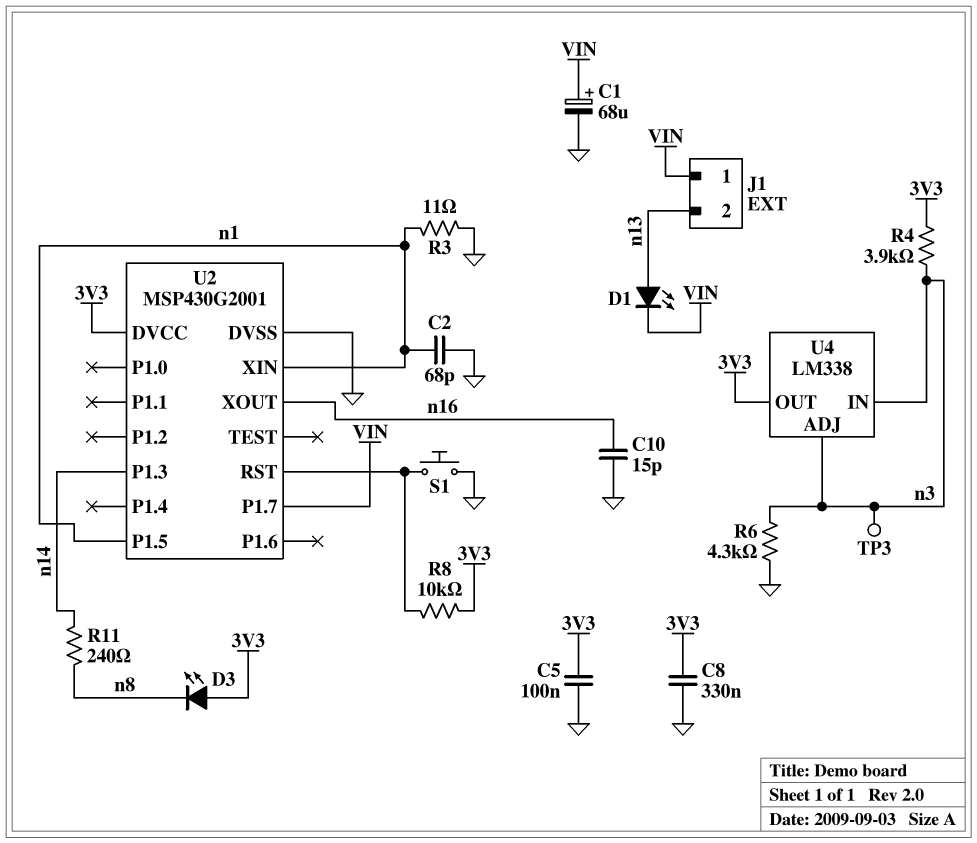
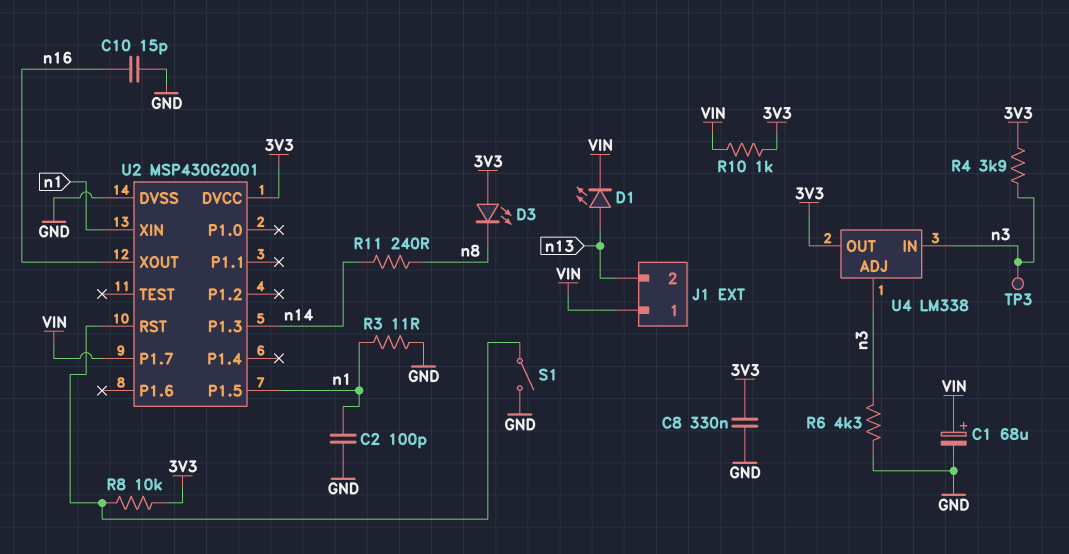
C2: 68pF (GND, n1) -> 100pF (GND, n1)
C5: 100nF (3V3, GND) -> none
R10: none -> 1k (3V3, VIN)
S1: button (GND, U2/RST) -> switch (GND, U2/RST)

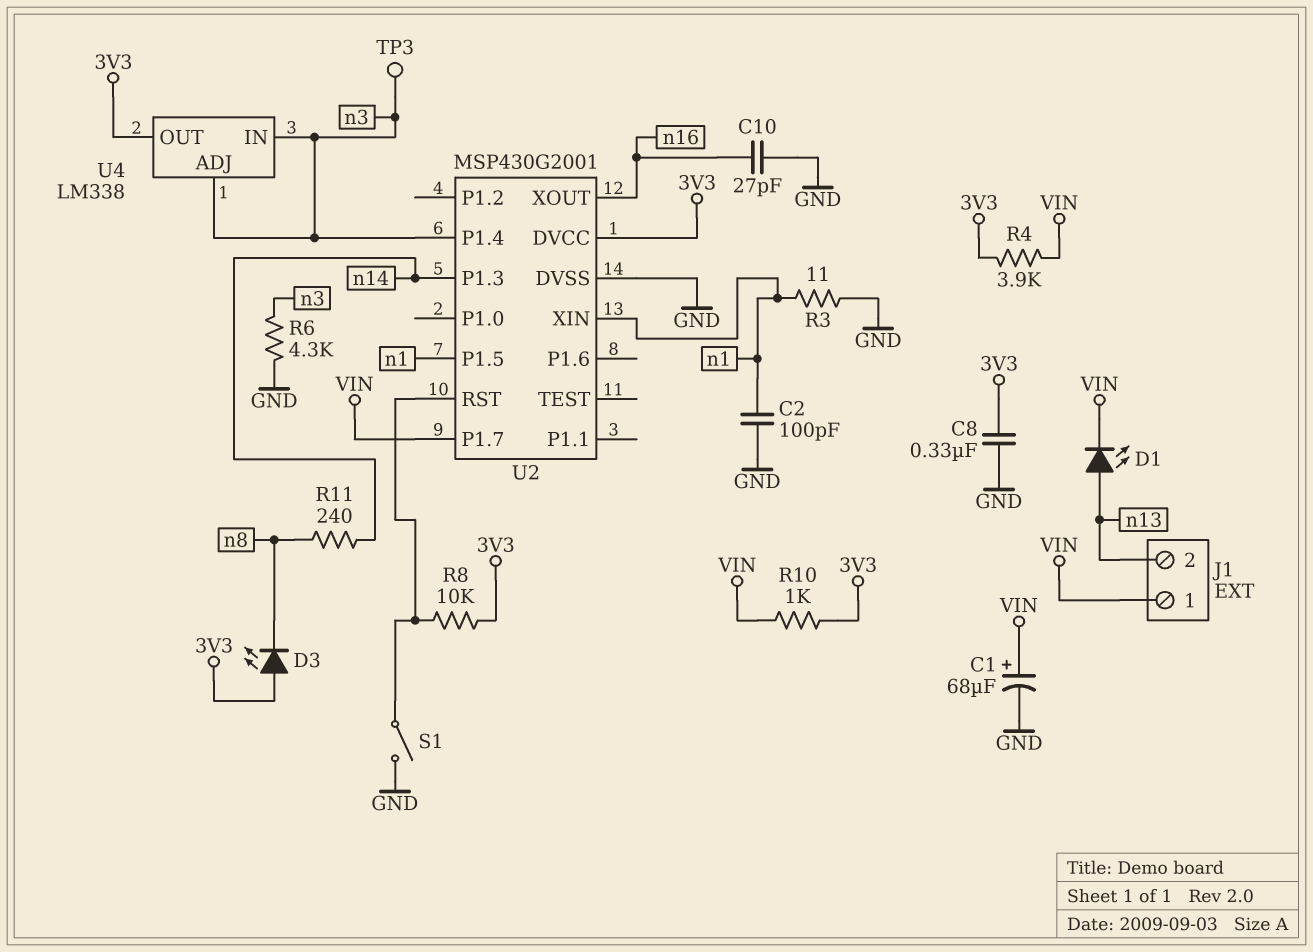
C10: 15pF (GND, n16) -> 27pF (GND, n16)
R4: 3.9k (3V3, n3) -> 3.9k (3V3, VIN)
U2 pin P1.4: none -> n3

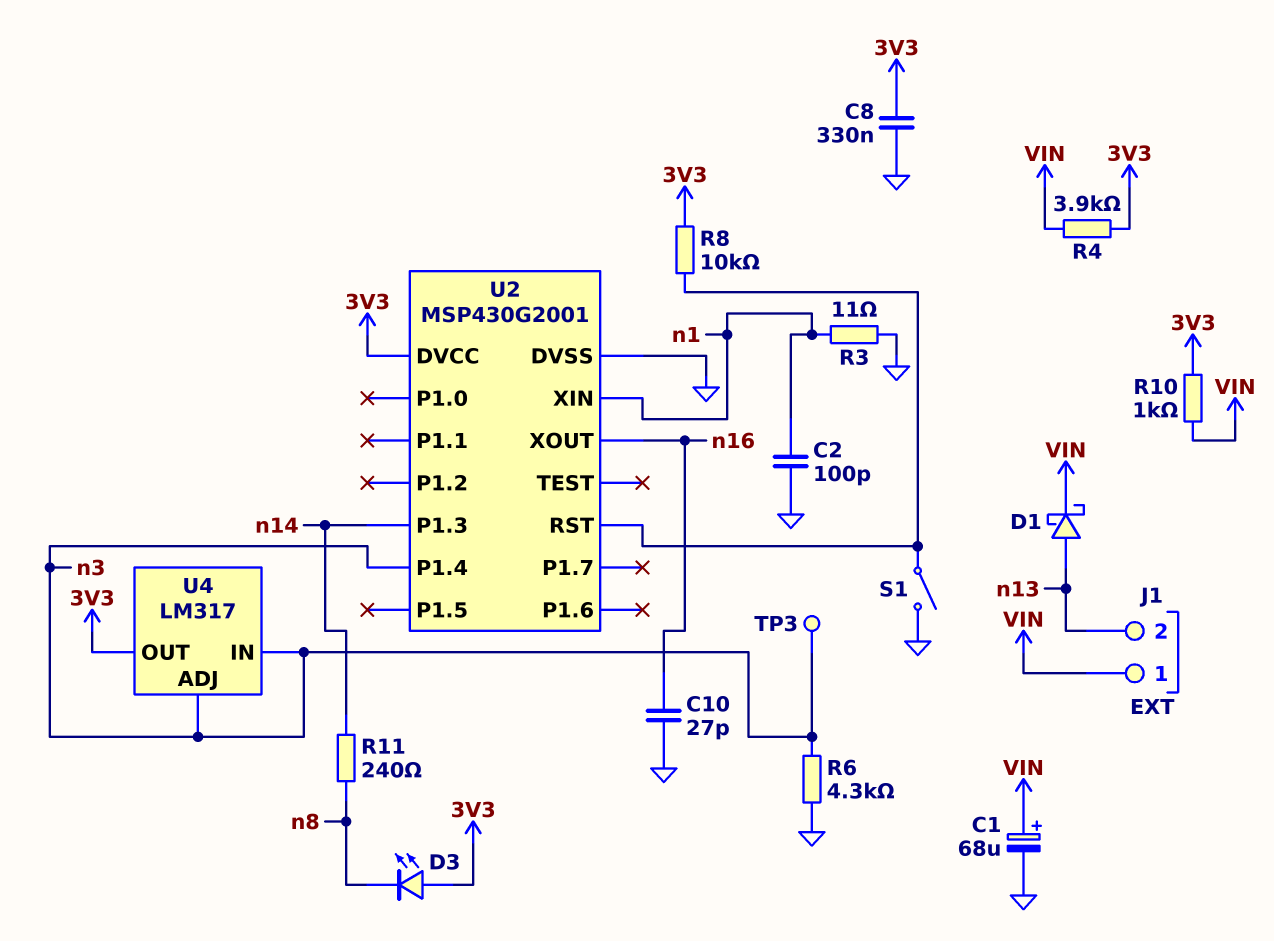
D1: LED (A n13, K VIN) -> schottky (A n13, K VIN)
U2 pin P1.5: n1 -> none
U2 pin P1.7: VIN -> none
U4: LM338 -> LM317

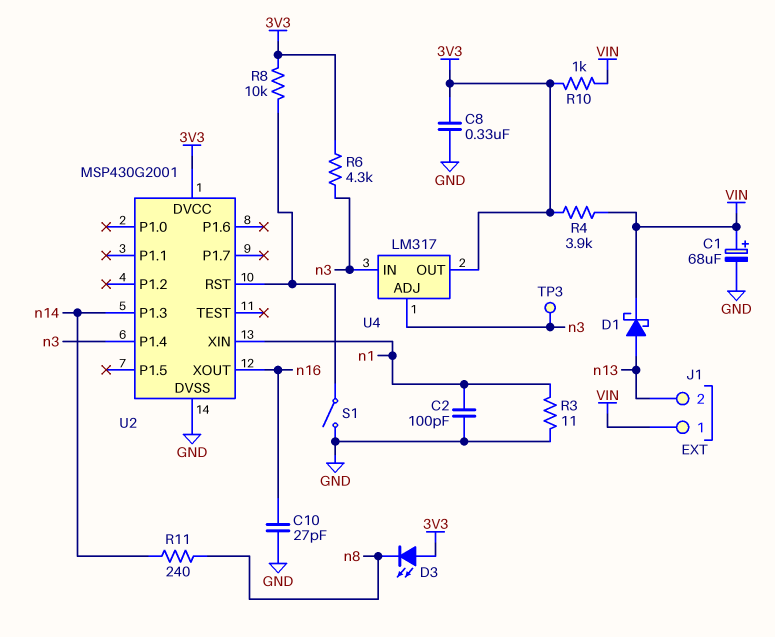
R6: 4.3k (GND, n3) -> 4.3k (3V3, n3)

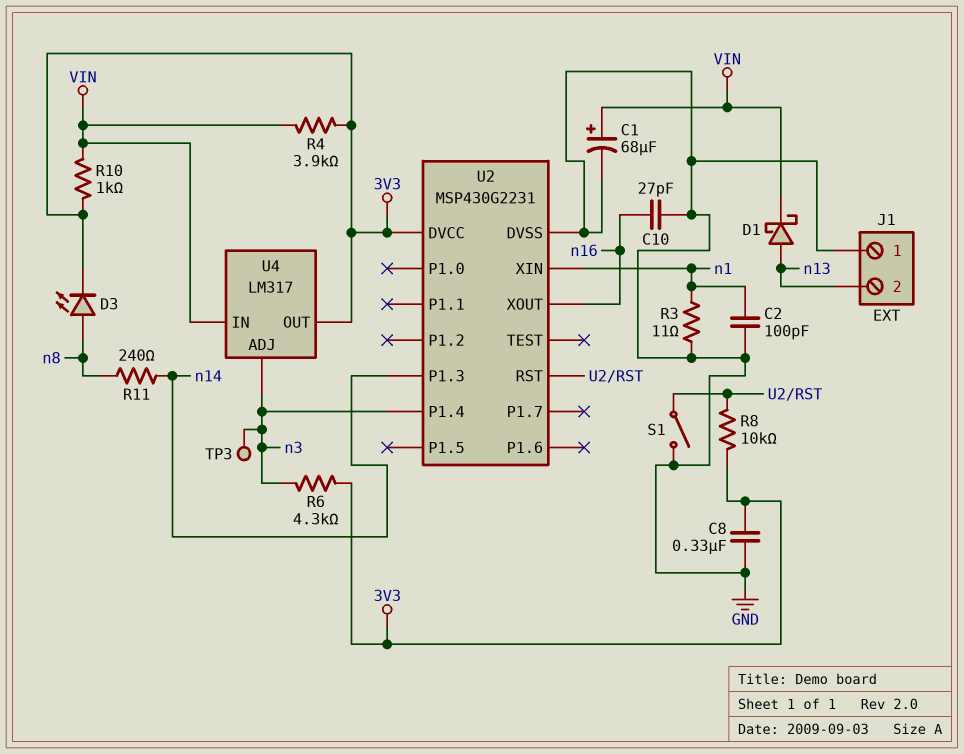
D3: LED (A 3V3, K n8) -> LED (A n8, K 3V3)
J1 pin 1: VIN -> GND
U2: MSP430G2001 -> MSP430G2231
U4 pin IN: n3 -> VIN

